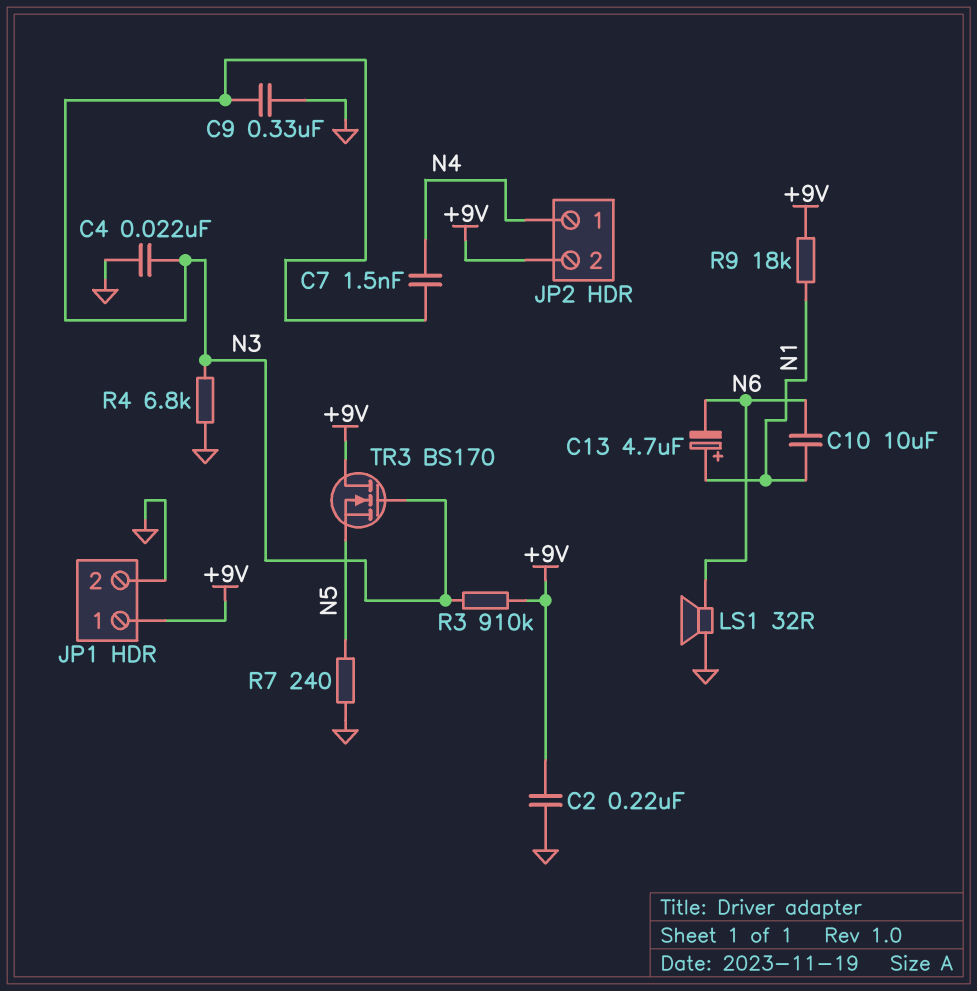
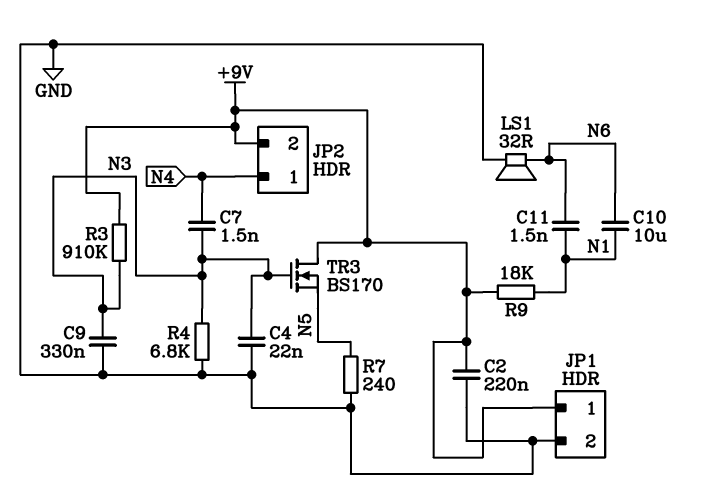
C11: none -> 1.5nF (N1, N6)
C13: 4.7uF (plus N1, minus N6) -> none

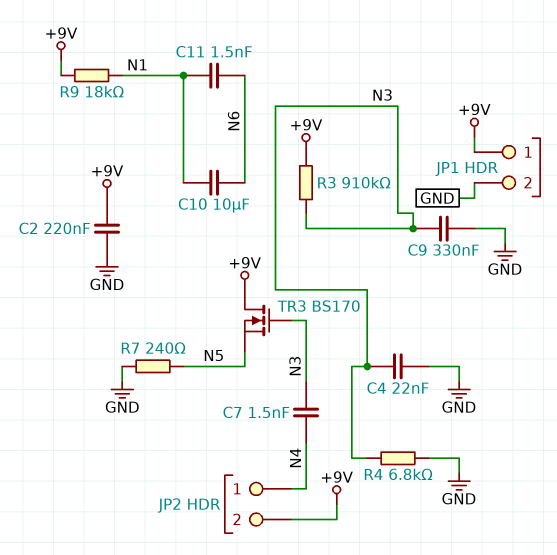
LS1: speaker 32R (GND, N6) -> none

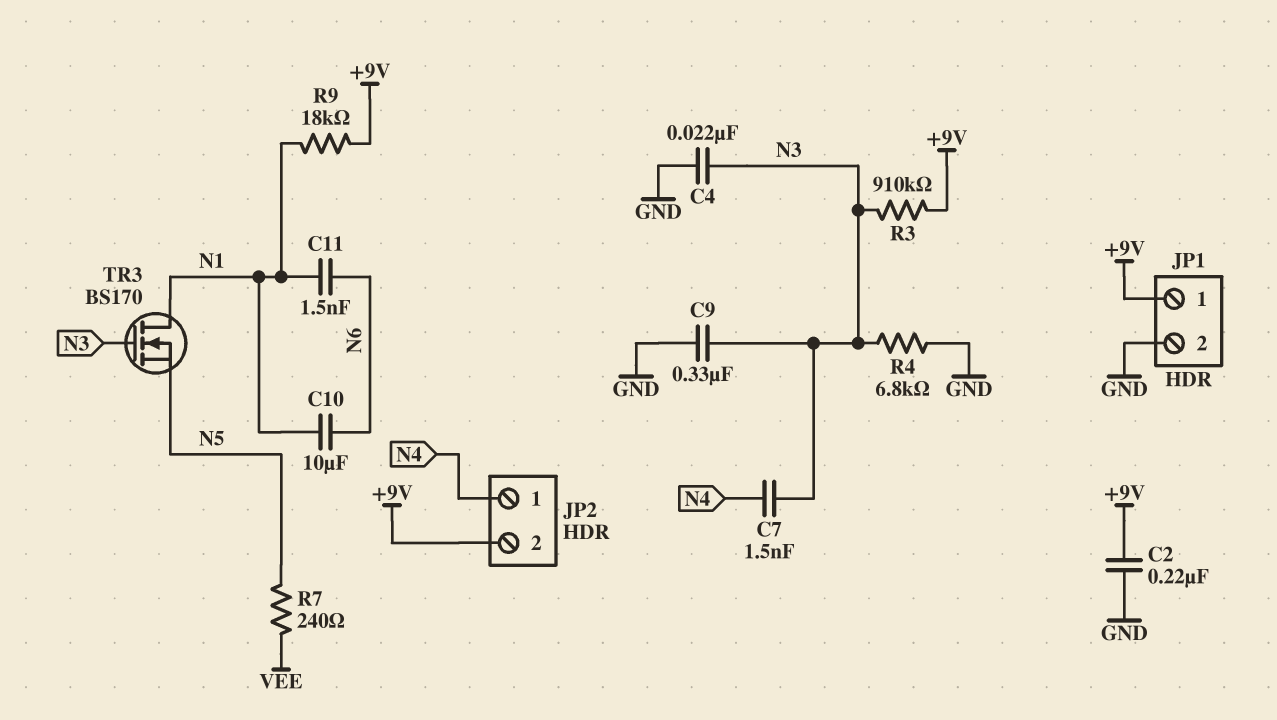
R7: 240 (GND, N5) -> 240 (N5, VEE)
TR3: NMOS BS170 (G N3, D +9V, S N5) -> NMOS BS170 (G N3, D N1, S N5)

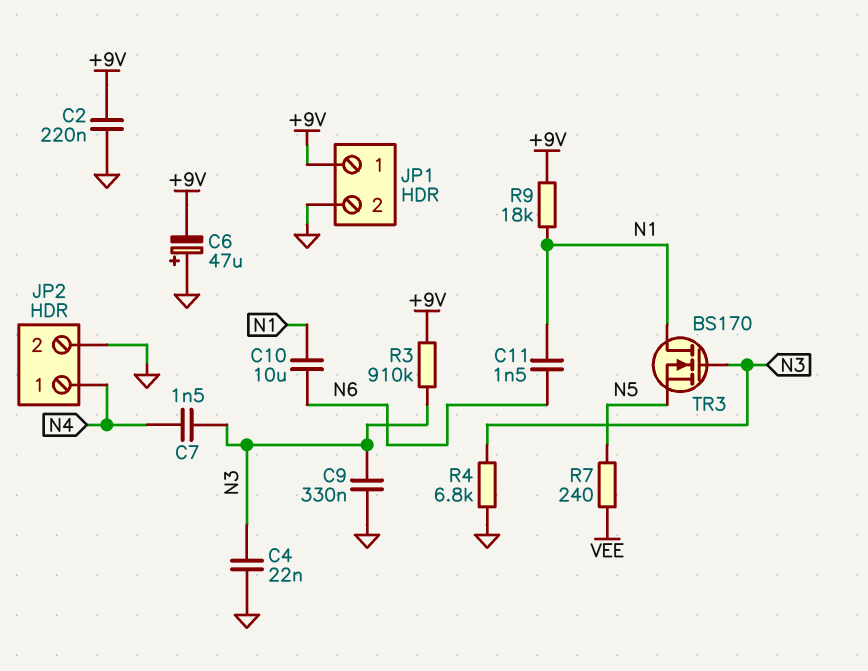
C6: none -> 47uF (plus GND, minus +9V)
JP2 pin 2: +9V -> GND

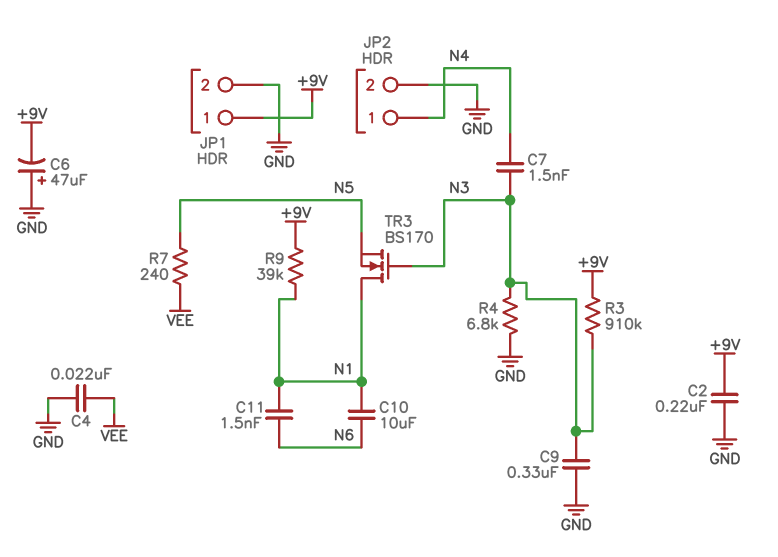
C4: 22nF (GND, N3) -> 22nF (GND, VEE)
R9: 18k (+9V, N1) -> 39k (+9V, N1)

